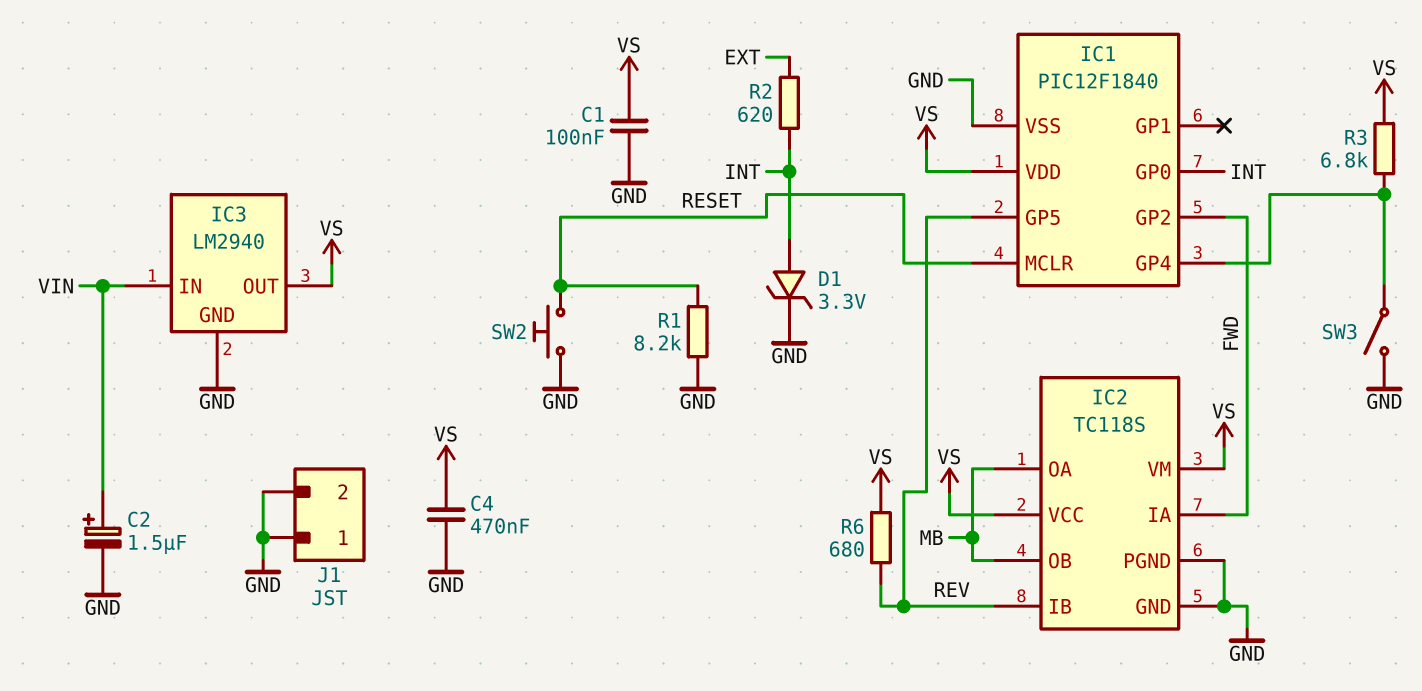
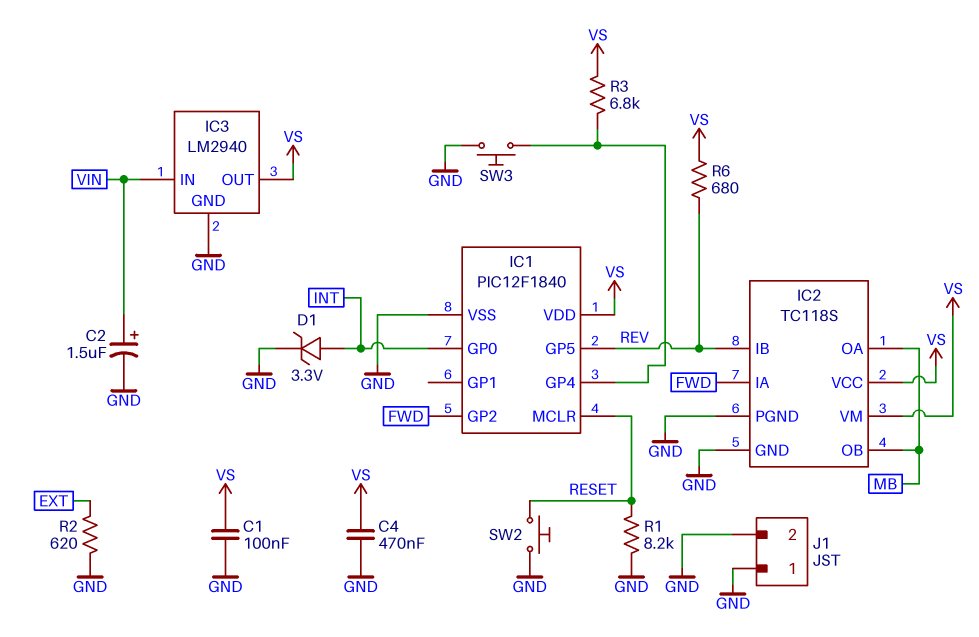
R2: 620 (EXT, INT) -> 620 (EXT, GND)
SW3: switch (GND, IC1/GP4) -> button (GND, IC1/GP4)

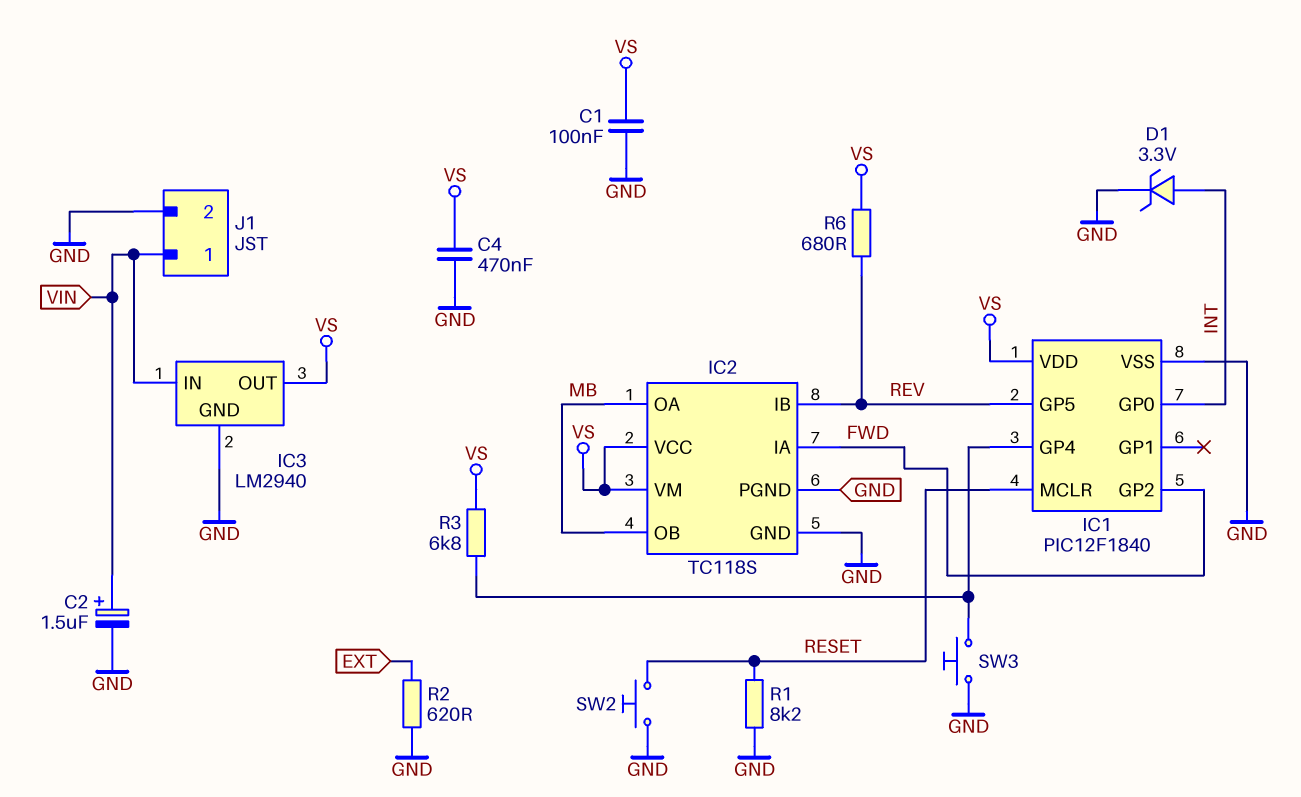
J1 pin 1: GND -> VIN

